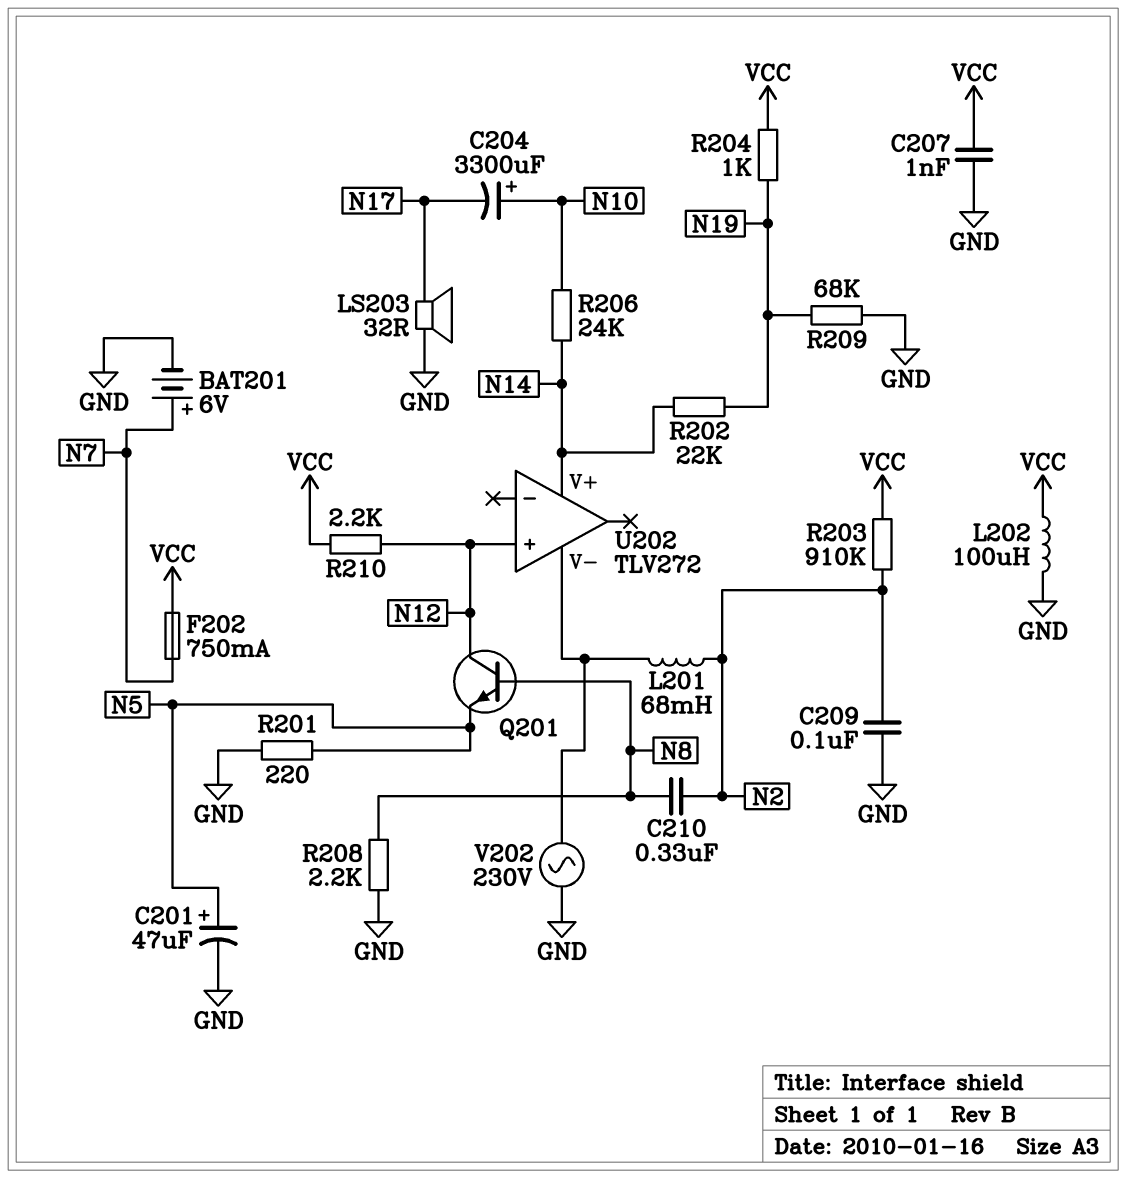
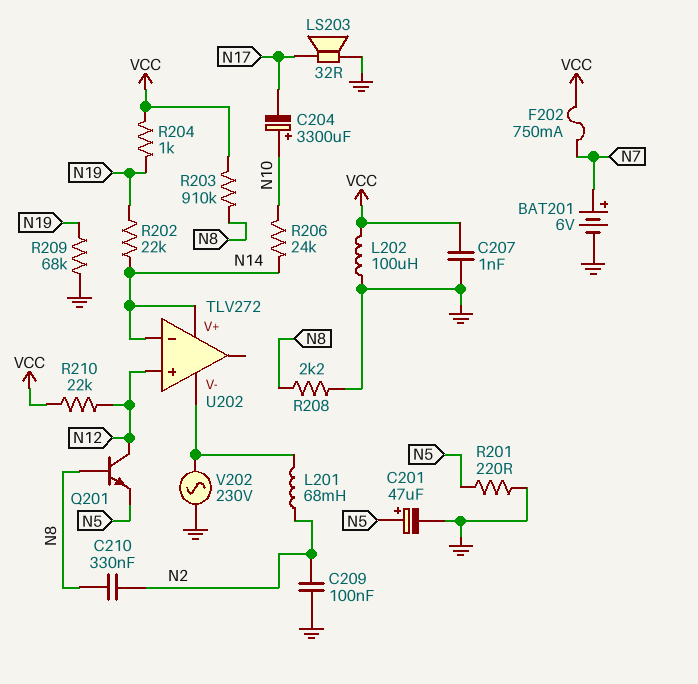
R203: 910k (N2, VCC) -> 910k (N8, VCC)
R210: 2.2k (N12, VCC) -> 22k (N12, VCC)
U202 pin in-: none -> N14

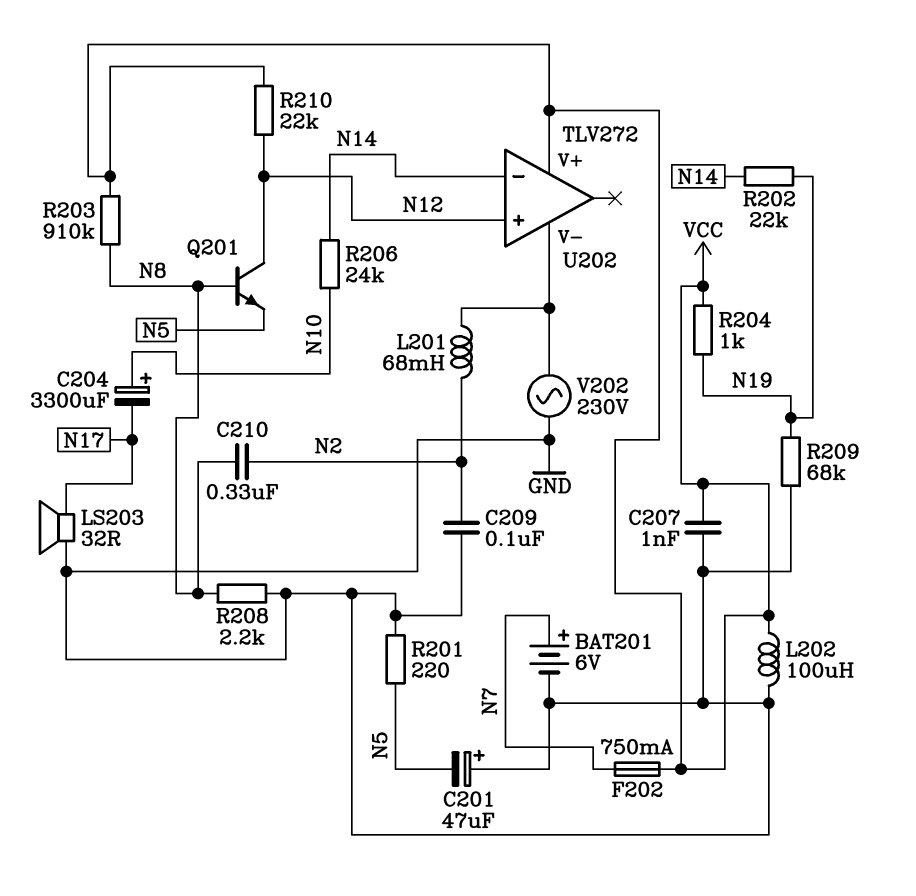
C201: 47uF (plus N5, minus GND) -> 47uF (plus GND, minus N5)
U202 pin V+: N14 -> VCC

